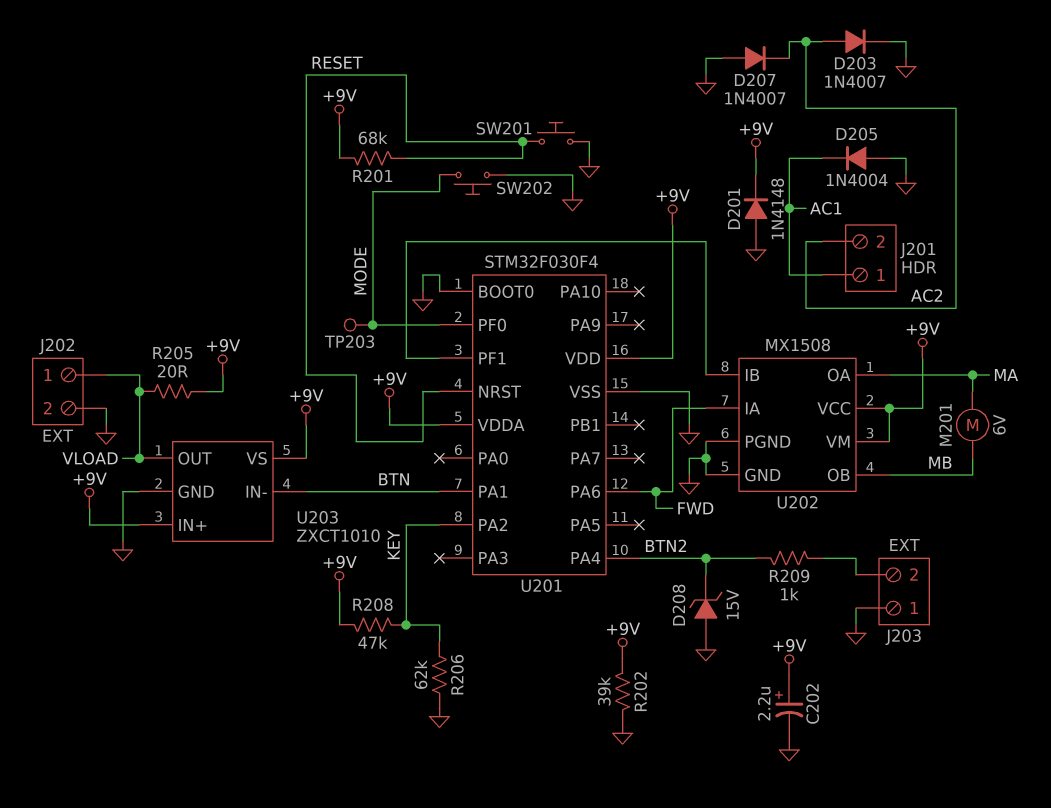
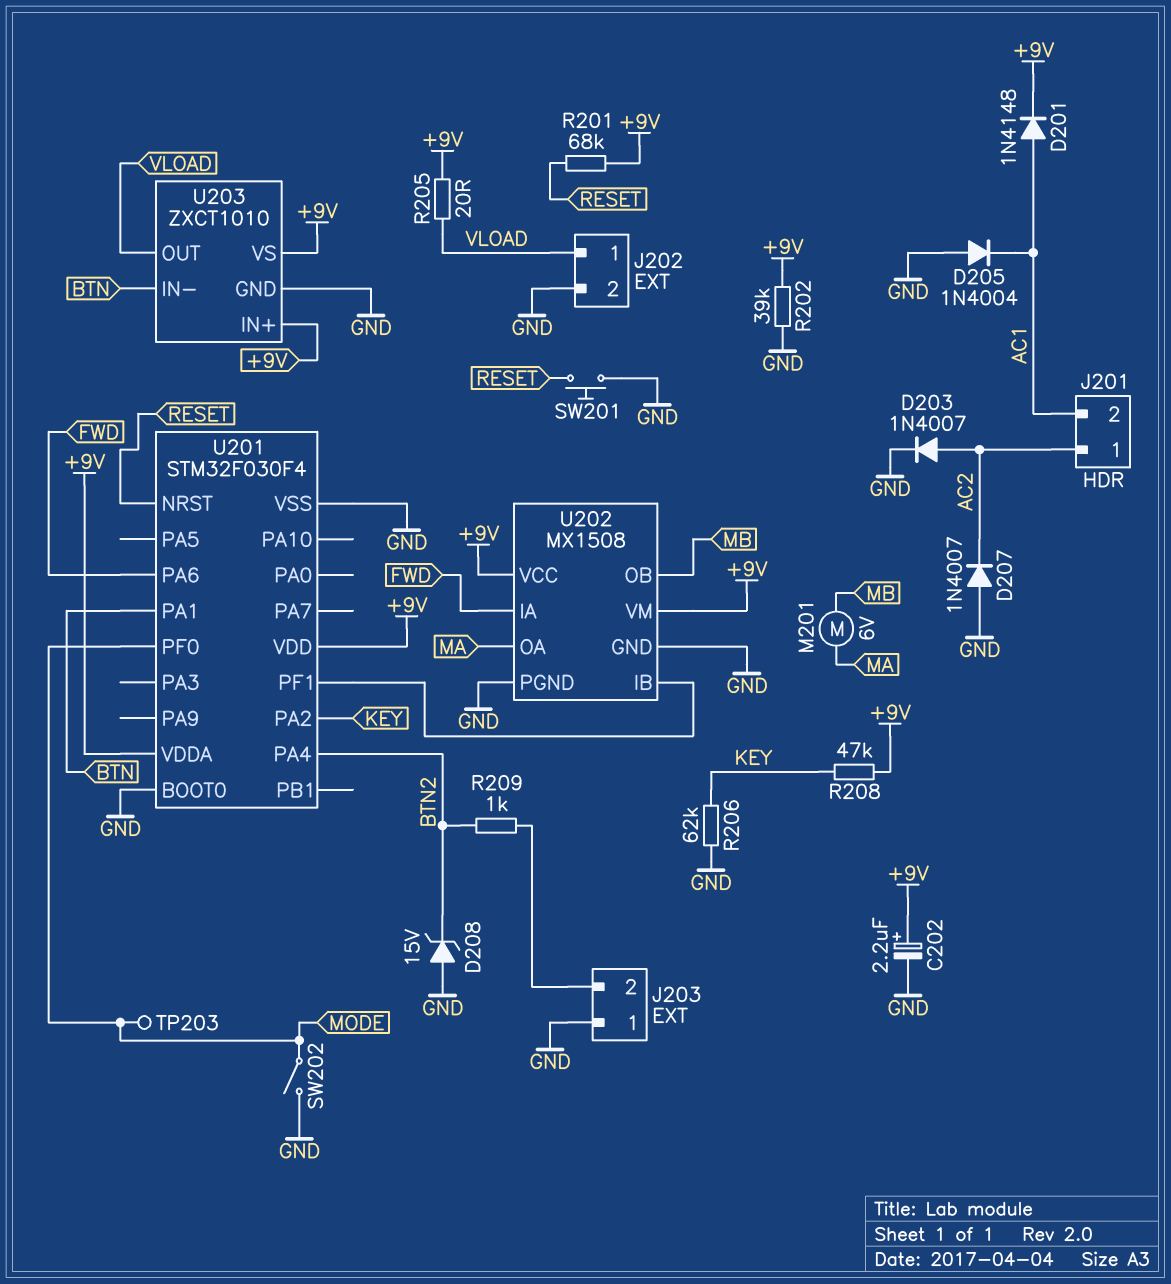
D201: diode 1N4148 (A GND, K +9V) -> diode 1N4148 (A AC1, K +9V)
J201 pin 1: AC1 -> AC2
J201 pin 2: AC2 -> AC1
SW202: button (GND, MODE) -> switch (GND, MODE)

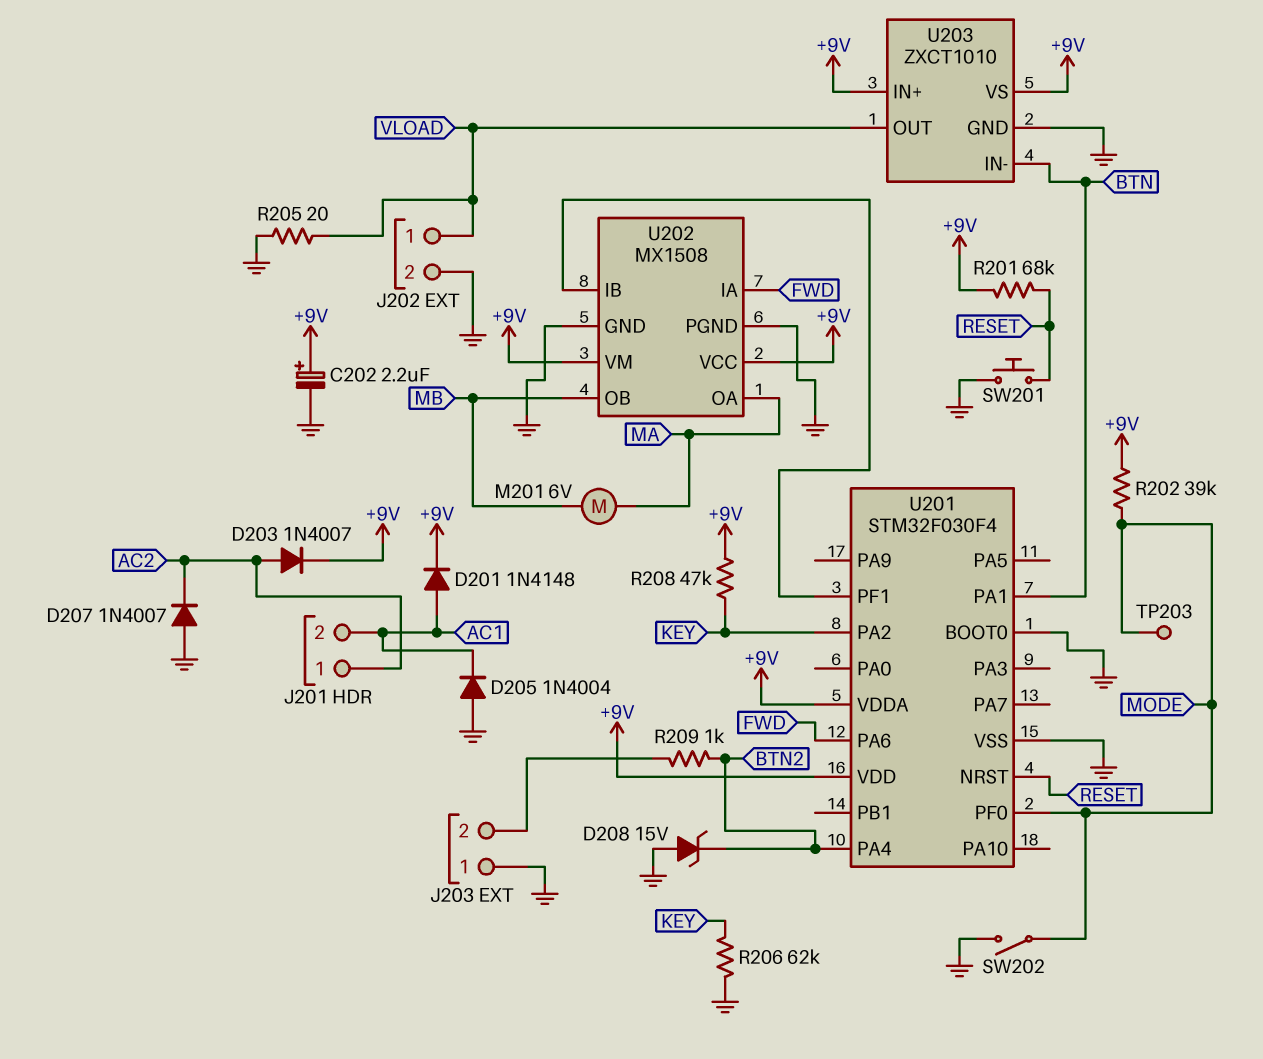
D203: diode 1N4007 (A AC2, K GND) -> diode 1N4007 (A AC2, K +9V)
R202: 39k (+9V, GND) -> 39k (+9V, MODE)
R205: 20 (+9V, VLOAD) -> 20 (GND, VLOAD)

